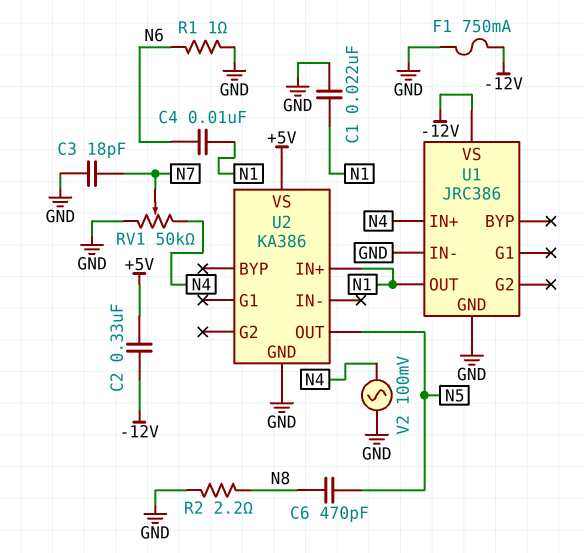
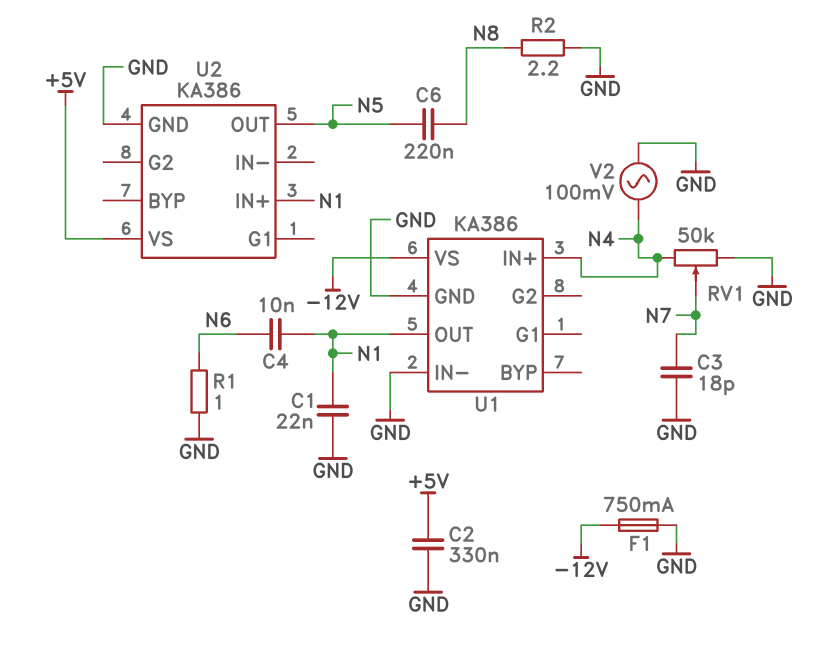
C2: 330nF (+5V, -12V) -> 330nF (+5V, GND)
C6: 470pF (N5, N8) -> 220nF (N5, N8)
U1: JRC386 -> KA386

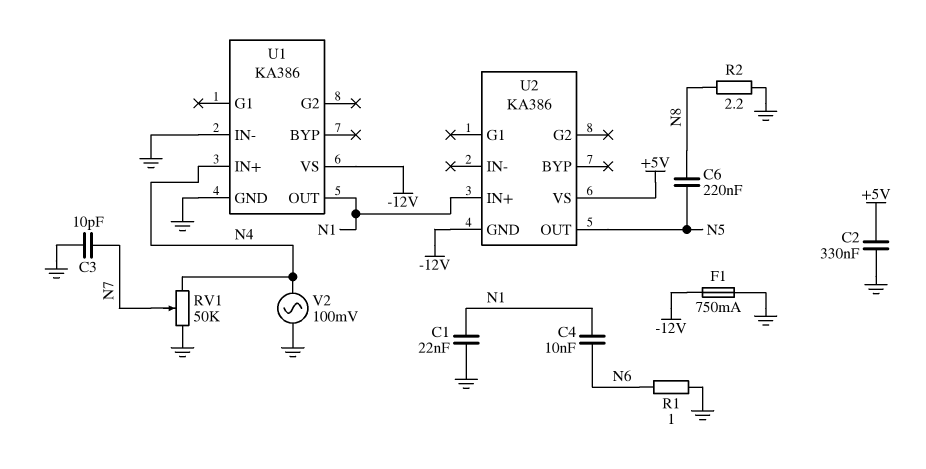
C3: 18pF (GND, N7) -> 10pF (GND, N7)
U2 pin GND: GND -> -12V

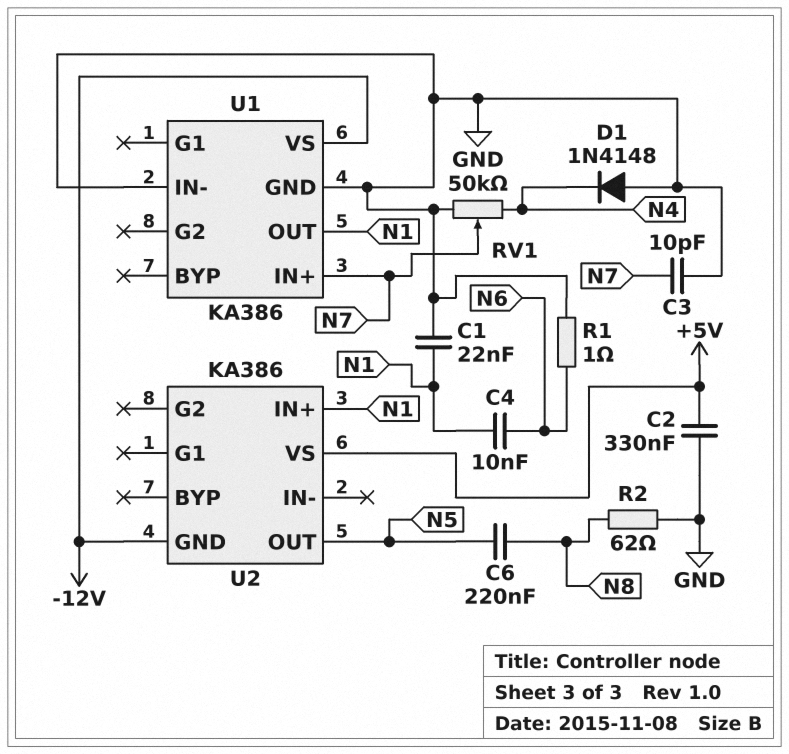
D1: none -> diode 1N4148 (A GND, K N4)
F1: 750mA (-12V, GND) -> none
R2: 2.2 (GND, N8) -> 62 (GND, N8)
U1 pin IN+: N4 -> N7
V2: AC 100mV (GND, N4) -> none

